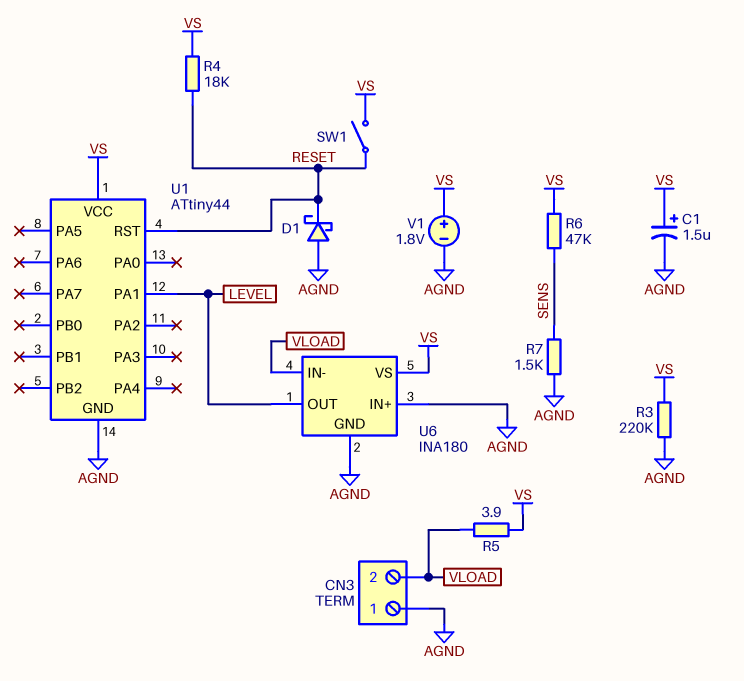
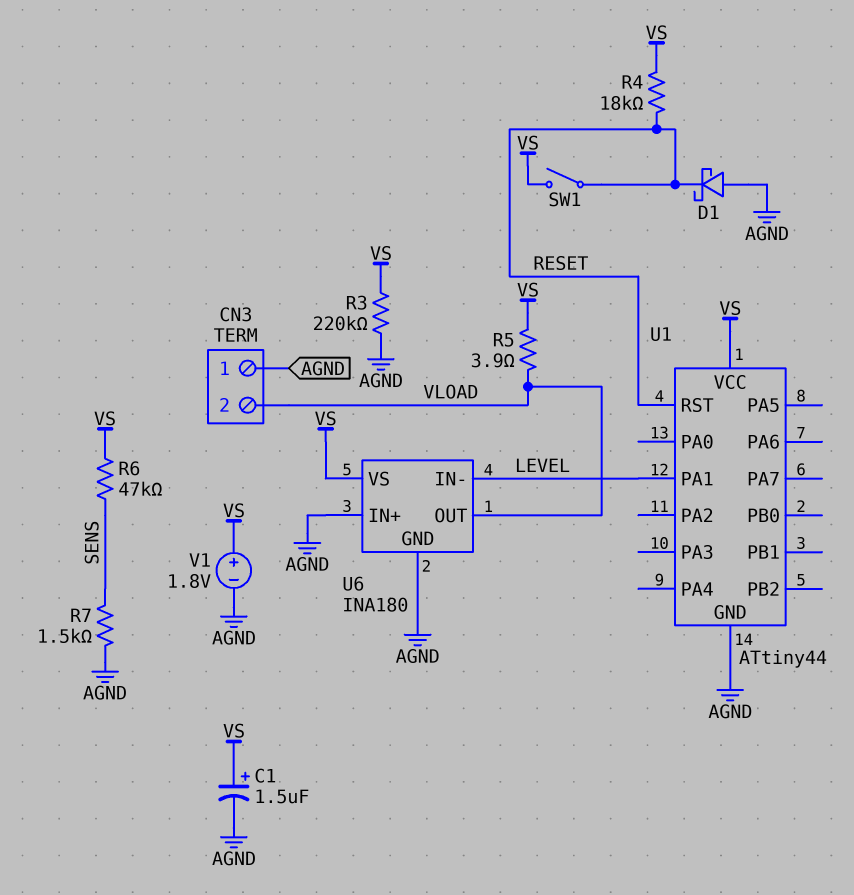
U6 pin IN-: VLOAD -> LEVEL
U6 pin OUT: LEVEL -> VLOAD

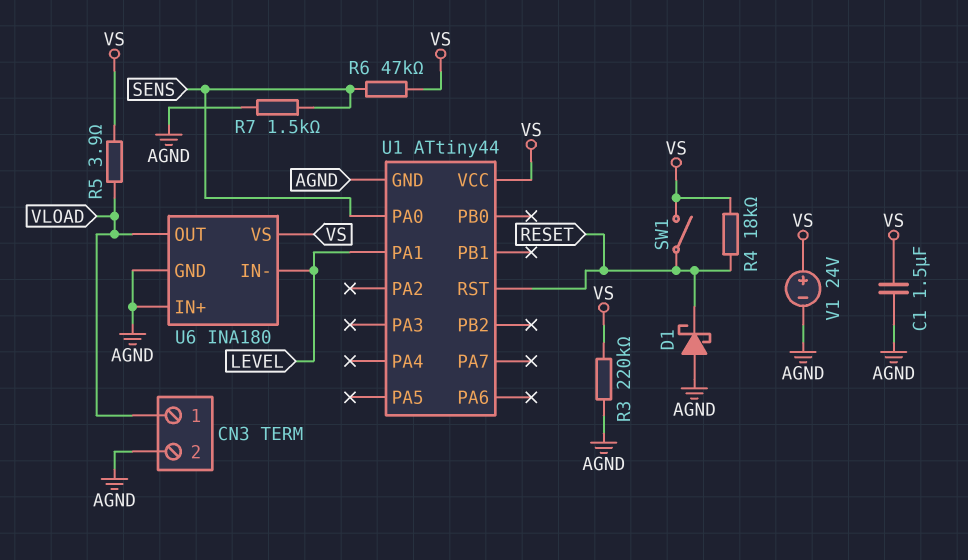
C1: 1.5uF (plus VS, minus AGND) -> 1.5uF (AGND, VS)
CN3 pin 1: AGND -> VLOAD
CN3 pin 2: VLOAD -> AGND
U1 pin PA0: none -> SENS
V1: 1.8V (plus VS, minus AGND) -> 24V (plus VS, minus AGND)

